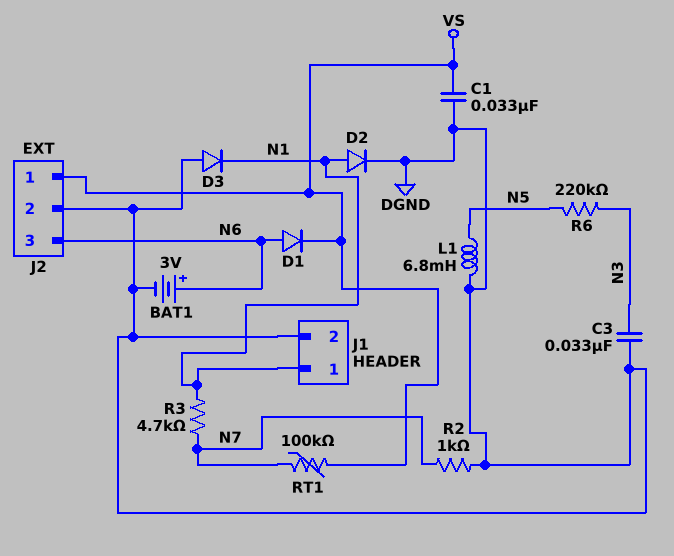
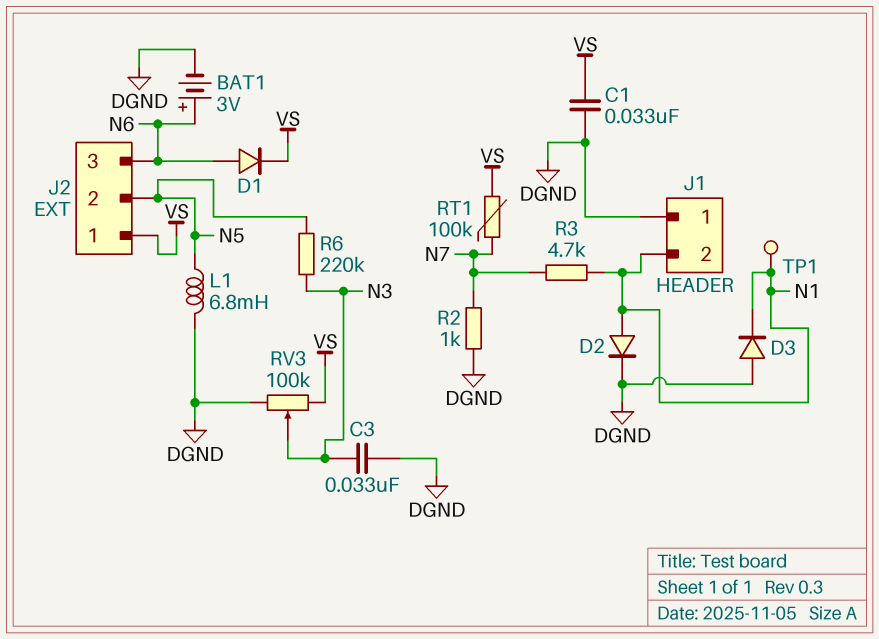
J1 pin 1: N1 -> DGND
J1 pin 2: DGND -> N1
J2 pin 2: DGND -> N5
RV3: none -> 100k (DGND, VS, wiper N3)
TP1: none -> test point (N1)

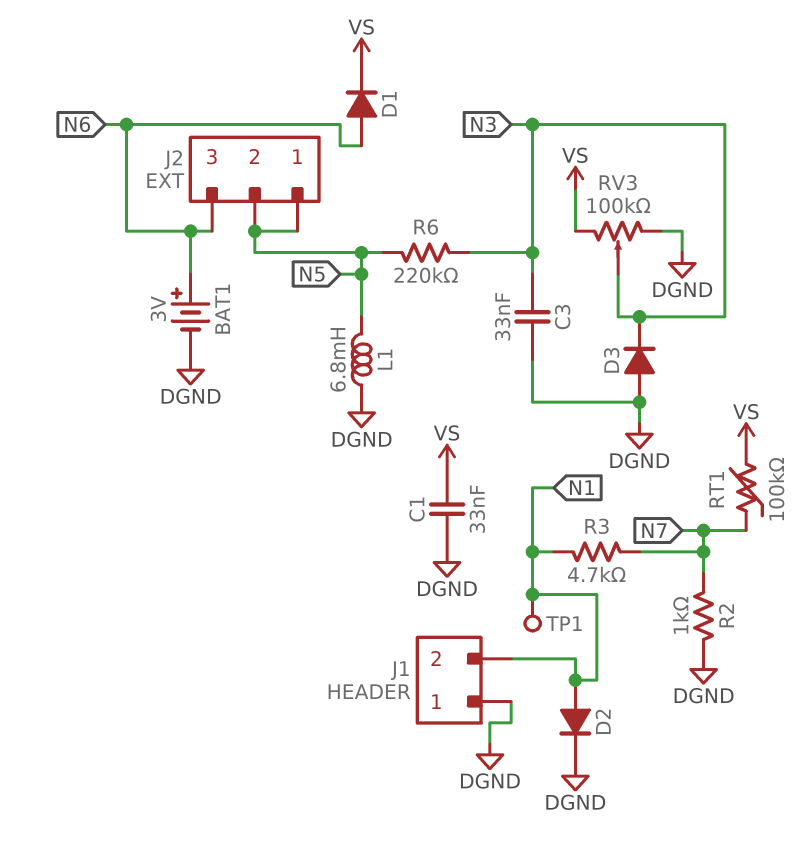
D3: diode (A DGND, K N1) -> diode (A DGND, K N3)
J2 pin 1: VS -> N5

